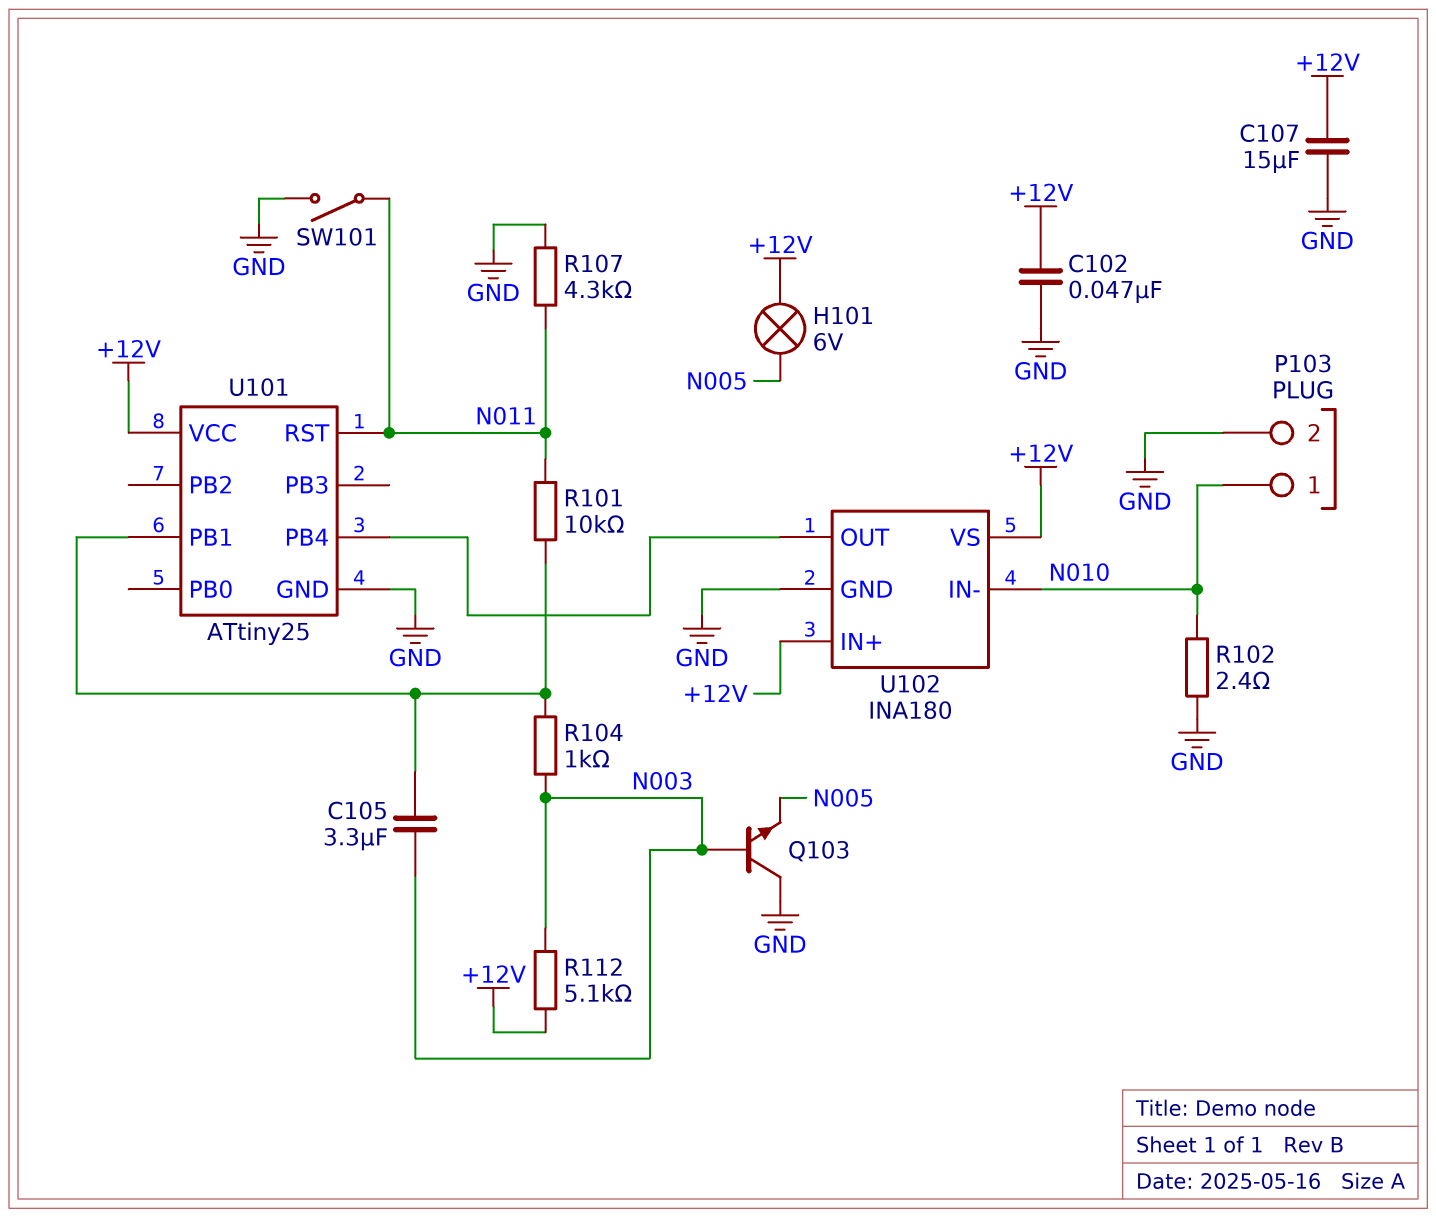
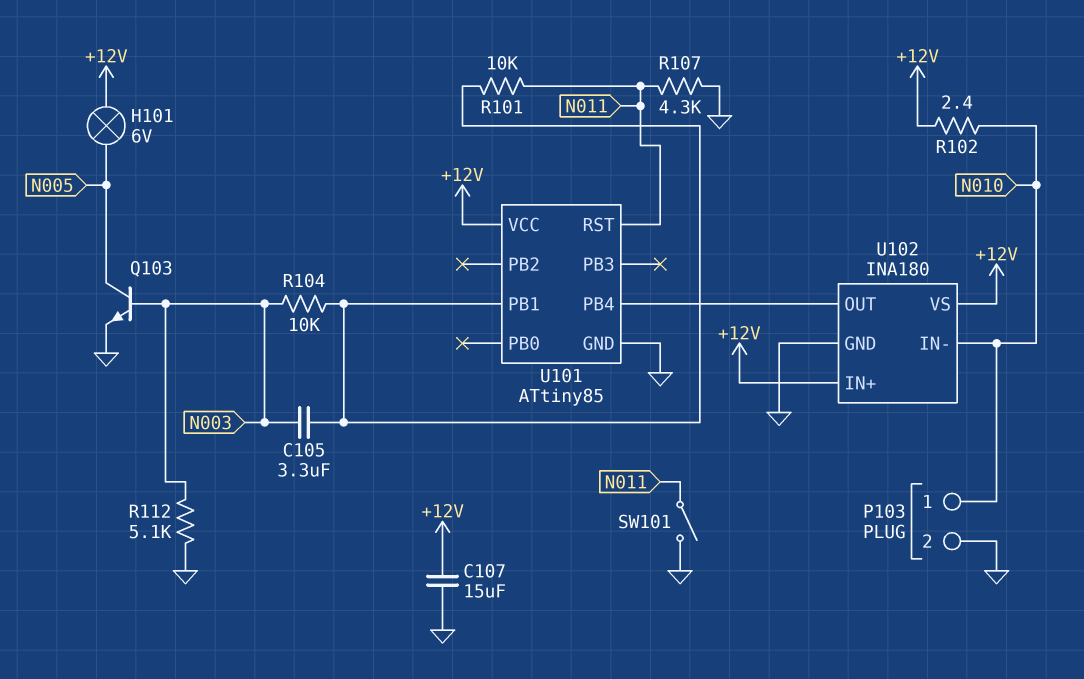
C102: 47nF (+12V, GND) -> none
Q103: NPN (B N003, C GND, E N005) -> NPN (B N003, C N005, E GND)
R102: 2.4 (GND, N010) -> 2.4 (+12V, N010)
R104: 1k (N003, U101/PB1) -> 10k (N003, U101/PB1)
R112: 5.1k (+12V, N003) -> 5.1k (GND, N003)
U101: ATtiny25 -> ATtiny85

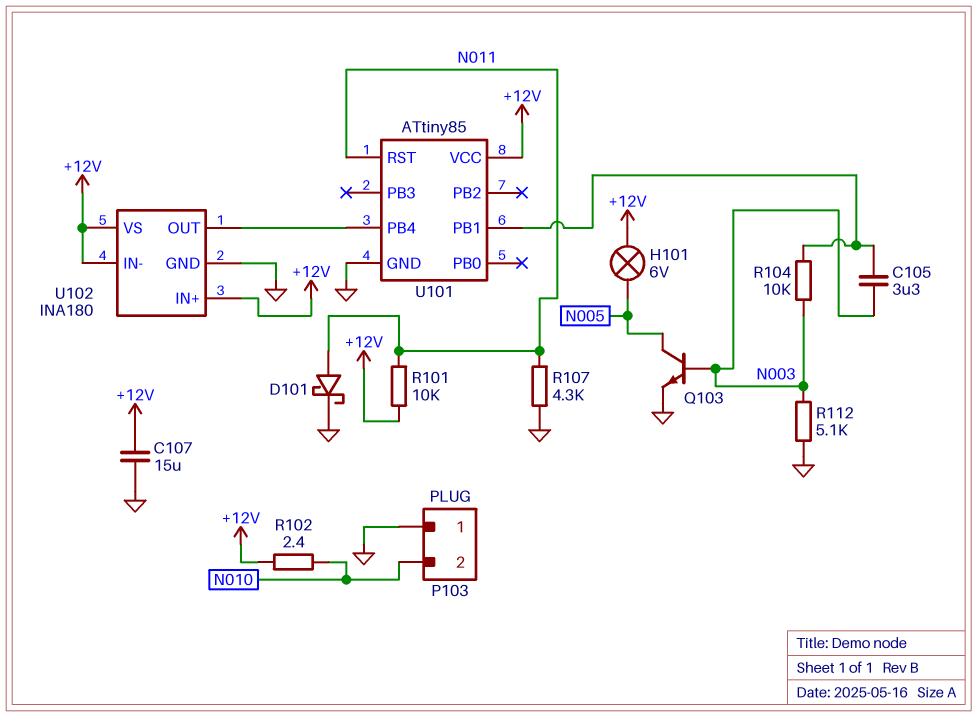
D101: none -> schottky (A N011, K GND)
P103 pin 1: N010 -> GND
P103 pin 2: GND -> N010
R101: 10k (N011, U101/PB1) -> 10k (+12V, N011)
SW101: switch (GND, N011) -> none
U102 pin IN-: N010 -> +12V

